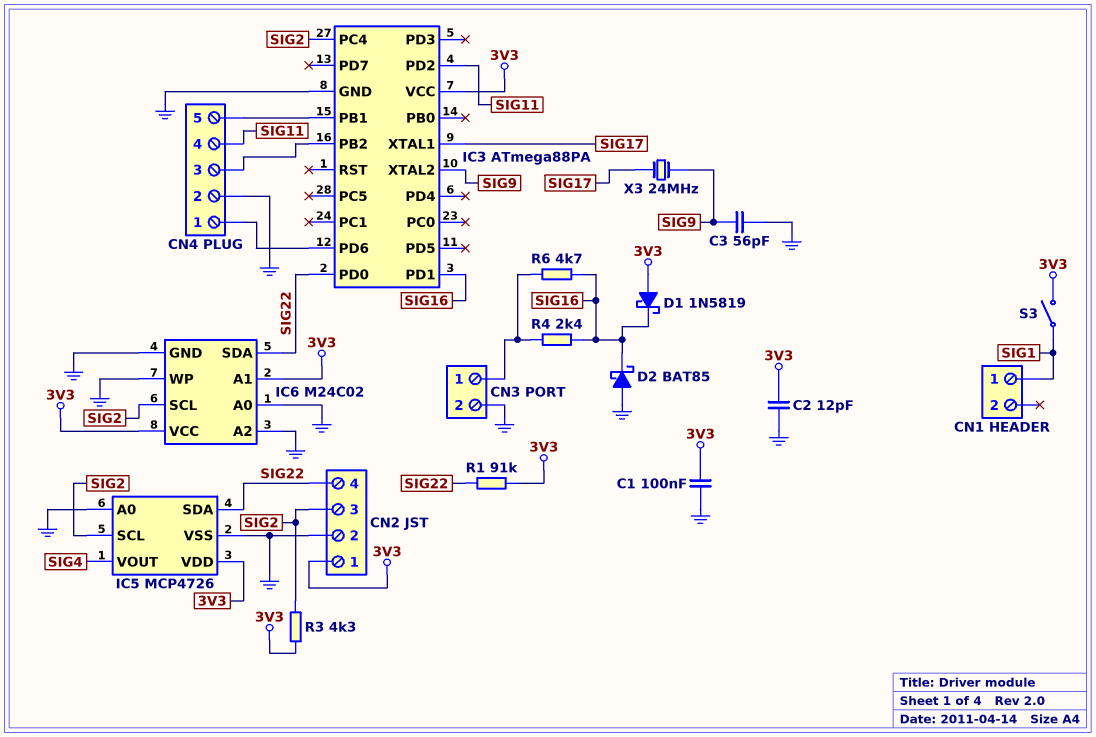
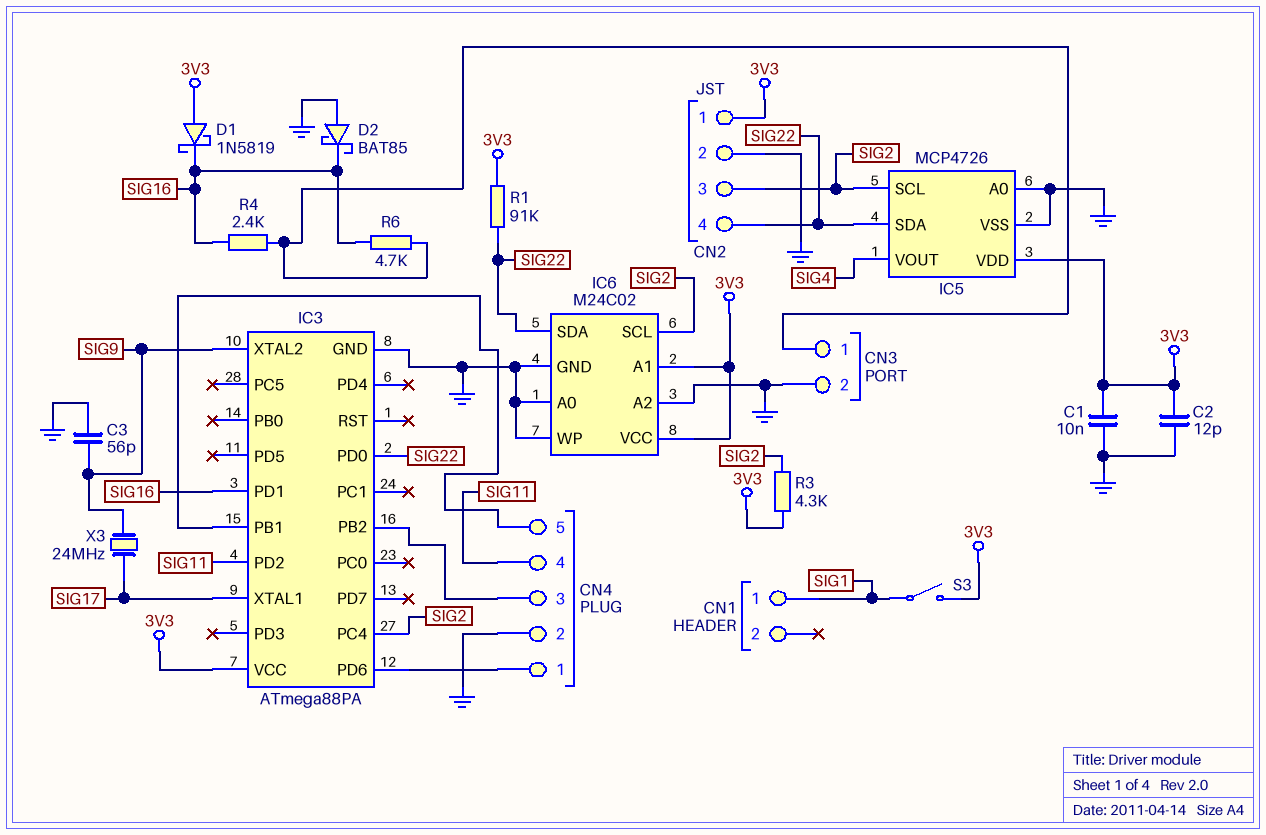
C1: 100nF (3V3, GND) -> 10nF (3V3, GND)

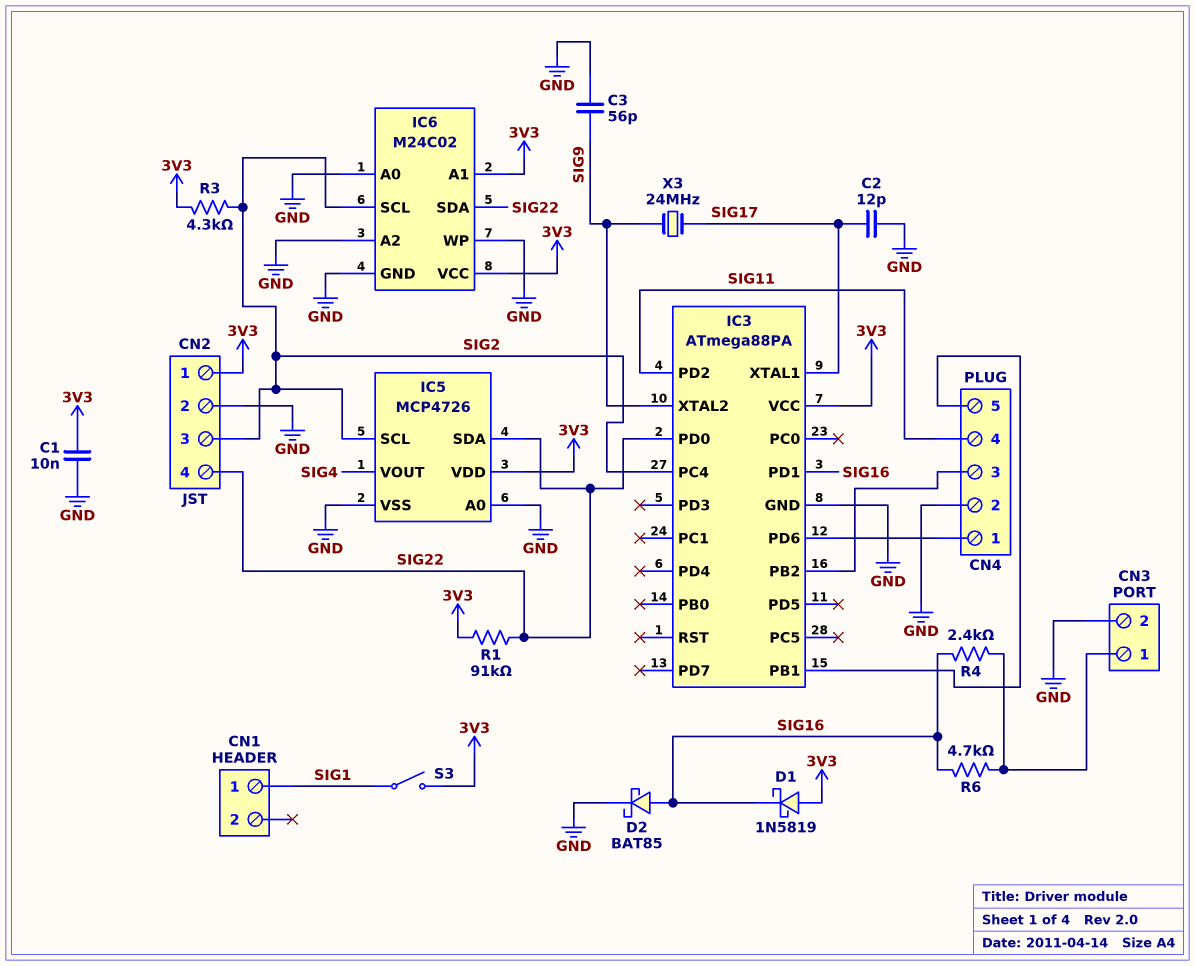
C2: 12pF (3V3, GND) -> 12pF (GND, SIG17)
D2: schottky BAT85 (A GND, K SIG16) -> schottky BAT85 (A SIG16, K GND)

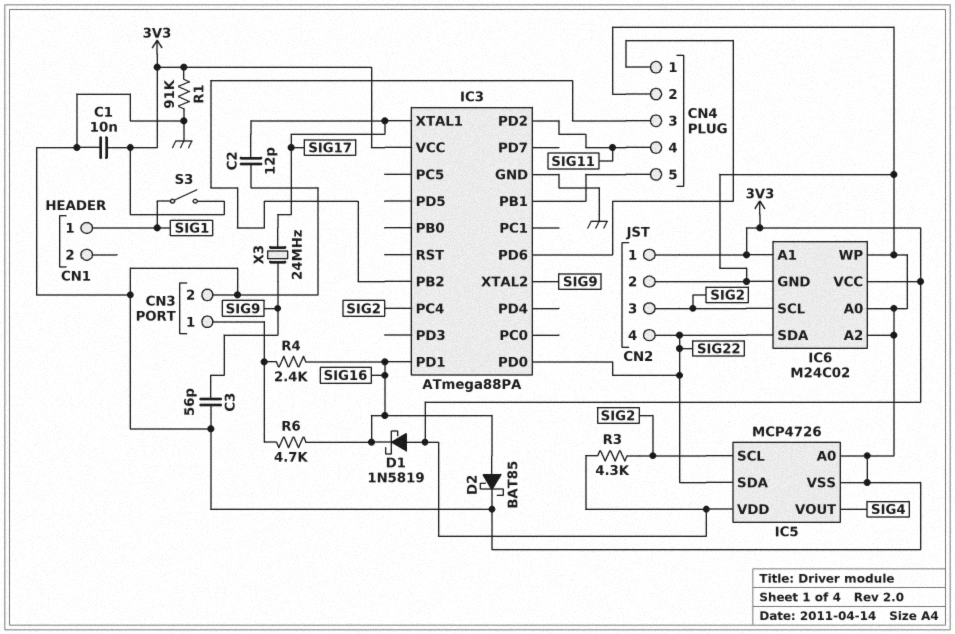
R1: 91k (3V3, SIG22) -> 91k (3V3, GND)

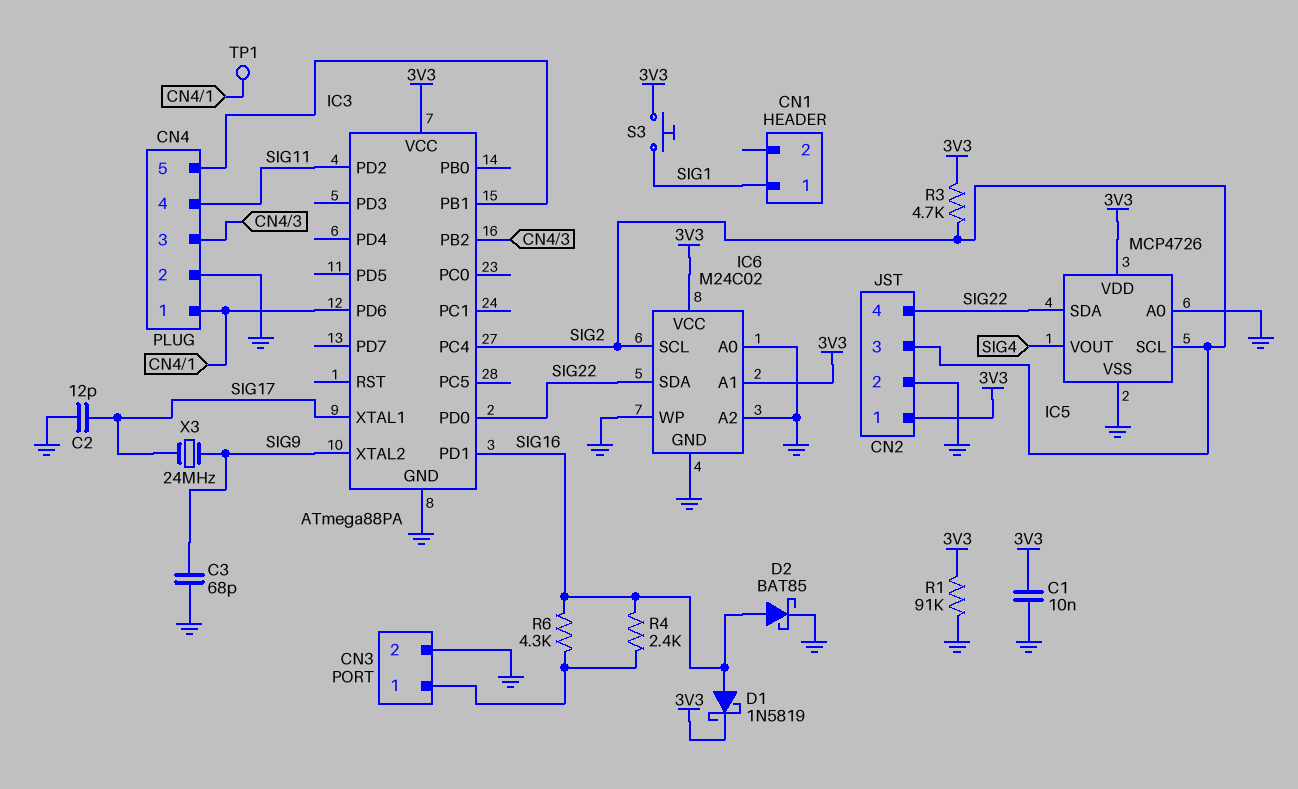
C3: 56pF (GND, SIG9) -> 68pF (GND, SIG9)
D1: schottky 1N5819 (A 3V3, K SIG16) -> schottky 1N5819 (A SIG16, K 3V3)
R3: 4.3k (3V3, SIG2) -> 4.7k (3V3, SIG2)
R6: 4.7k (CN3/1, SIG16) -> 4.3k (CN3/1, SIG16)
S3: switch (3V3, SIG1) -> button (3V3, SIG1)
TP1: none -> test point (CN4/1)

